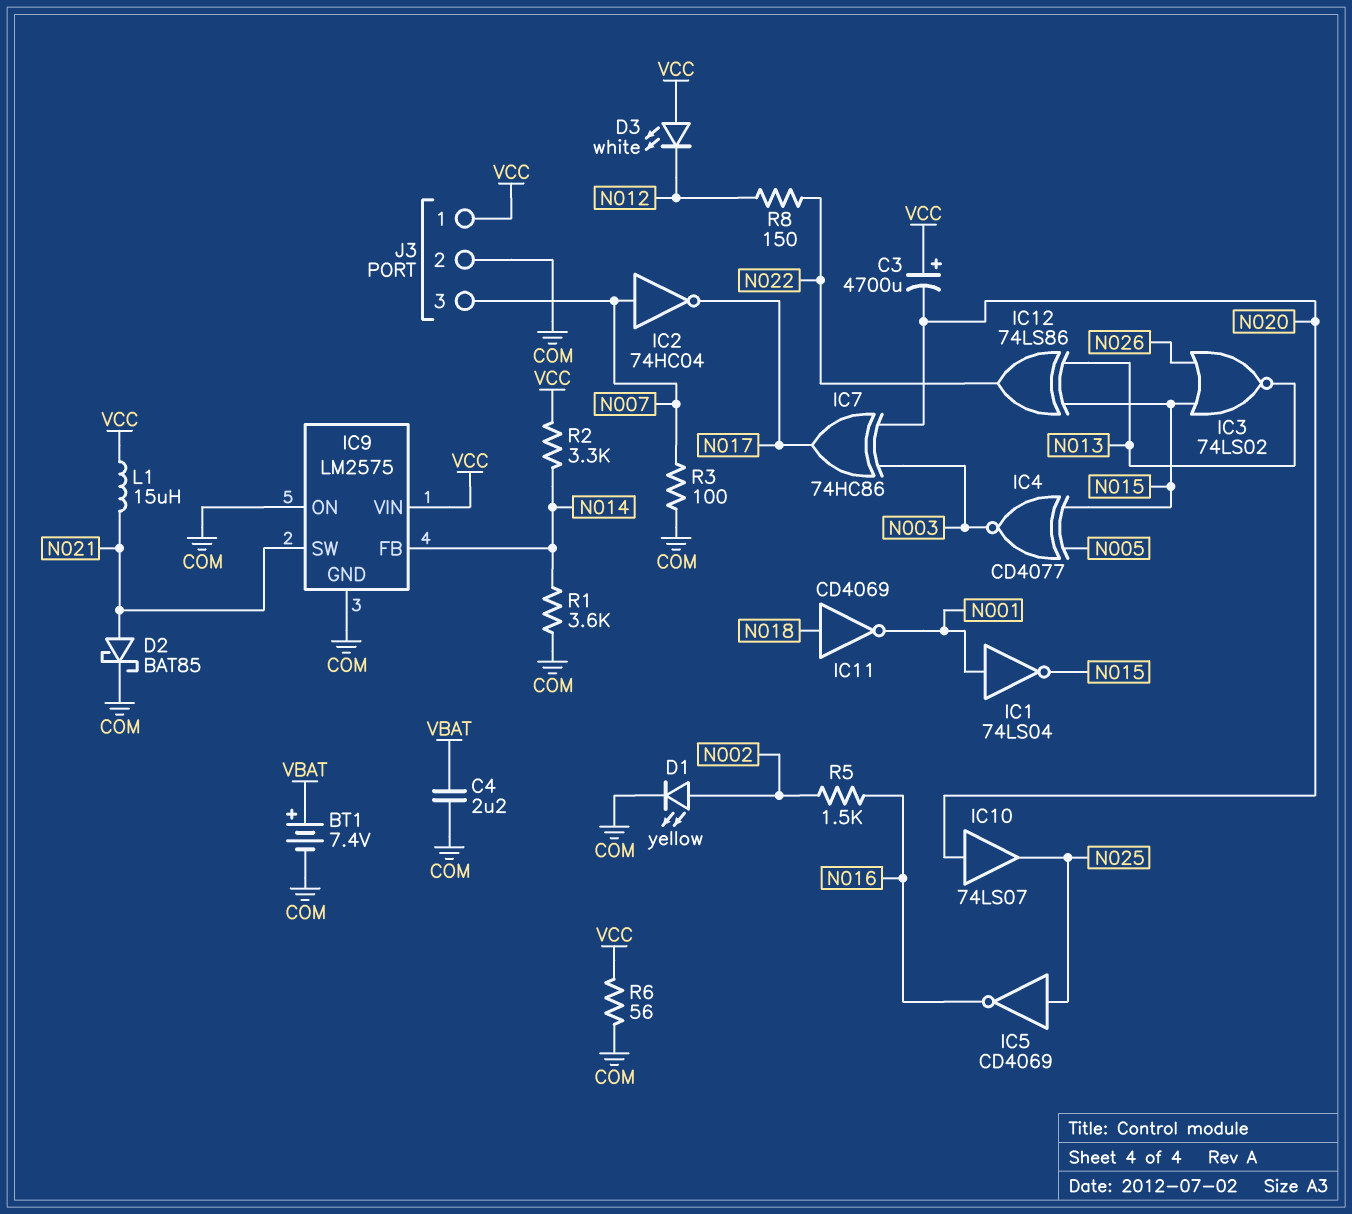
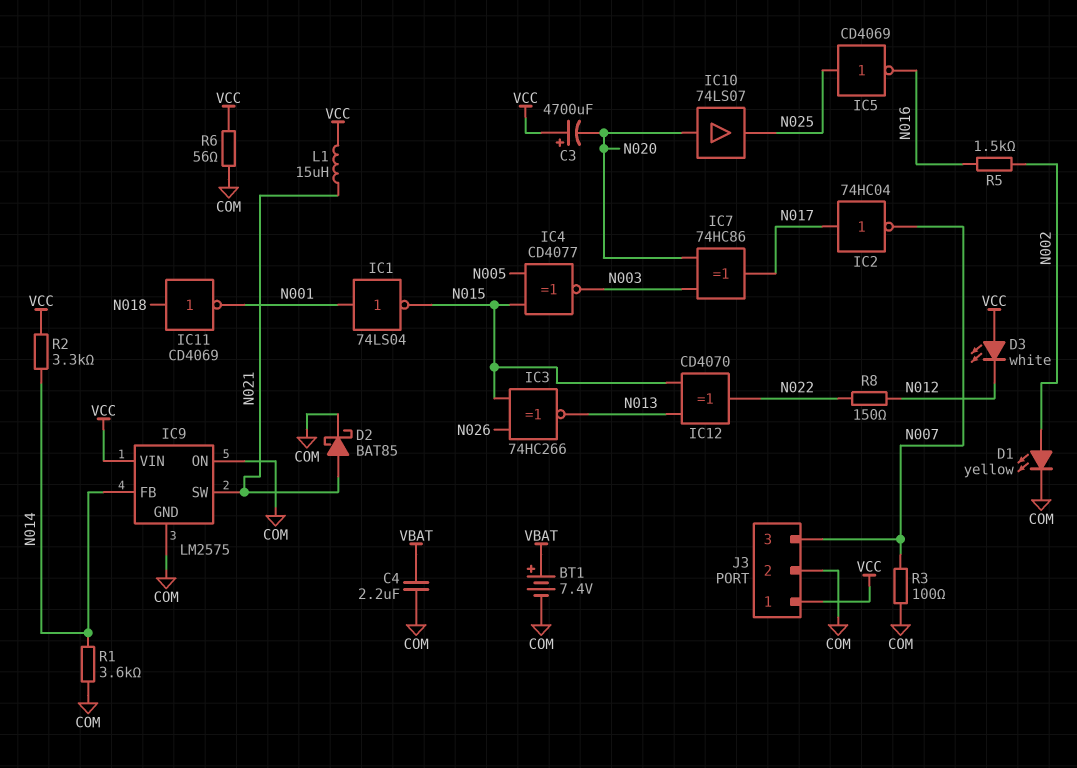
IC2: NOT 74HC04 (in N007, out N017) -> NOT 74HC04 (in N017, out N007)
IC3: NOR 74LS02 (in N015, in N026, out N013) -> XNOR 74HC266 (in N015, in N026, out N013)
IC12: XOR 74LS86 (in N013, in N015, out N022) -> XOR CD4070 (in N013, in N015, out N022)

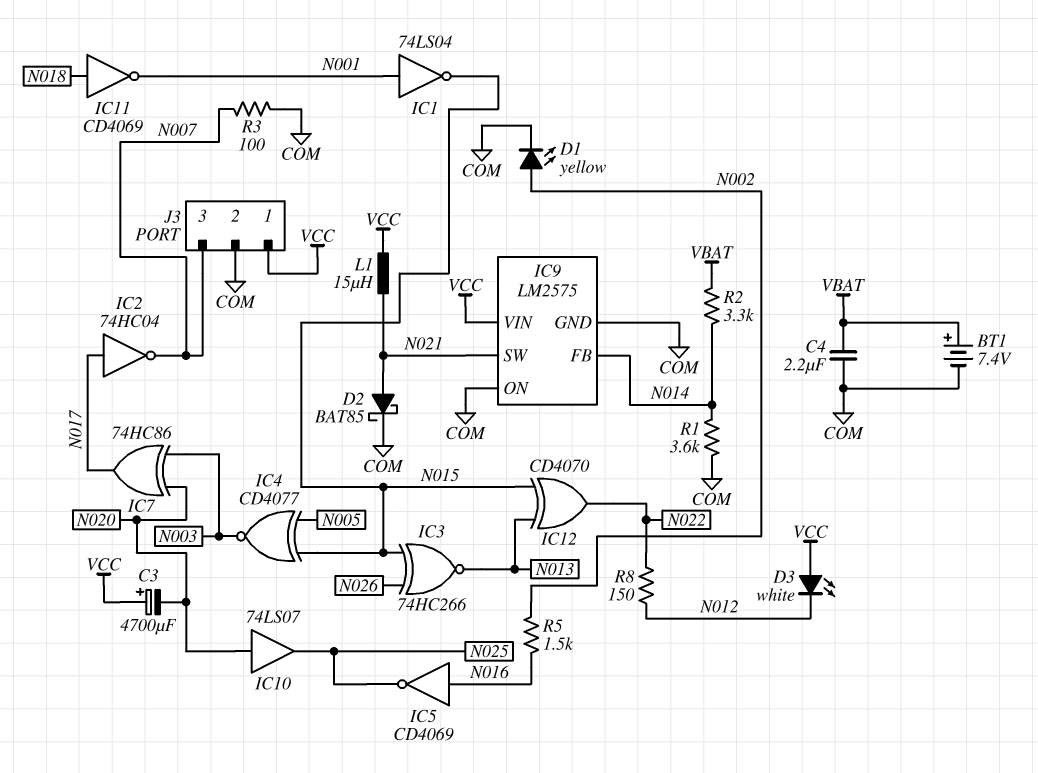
IC5: NOT CD4069 (in N025, out N016) -> NOT CD4069 (in N016, out N025)
R2: 3.3k (N014, VCC) -> 3.3k (N014, VBAT)
R6: 56 (COM, VCC) -> none

